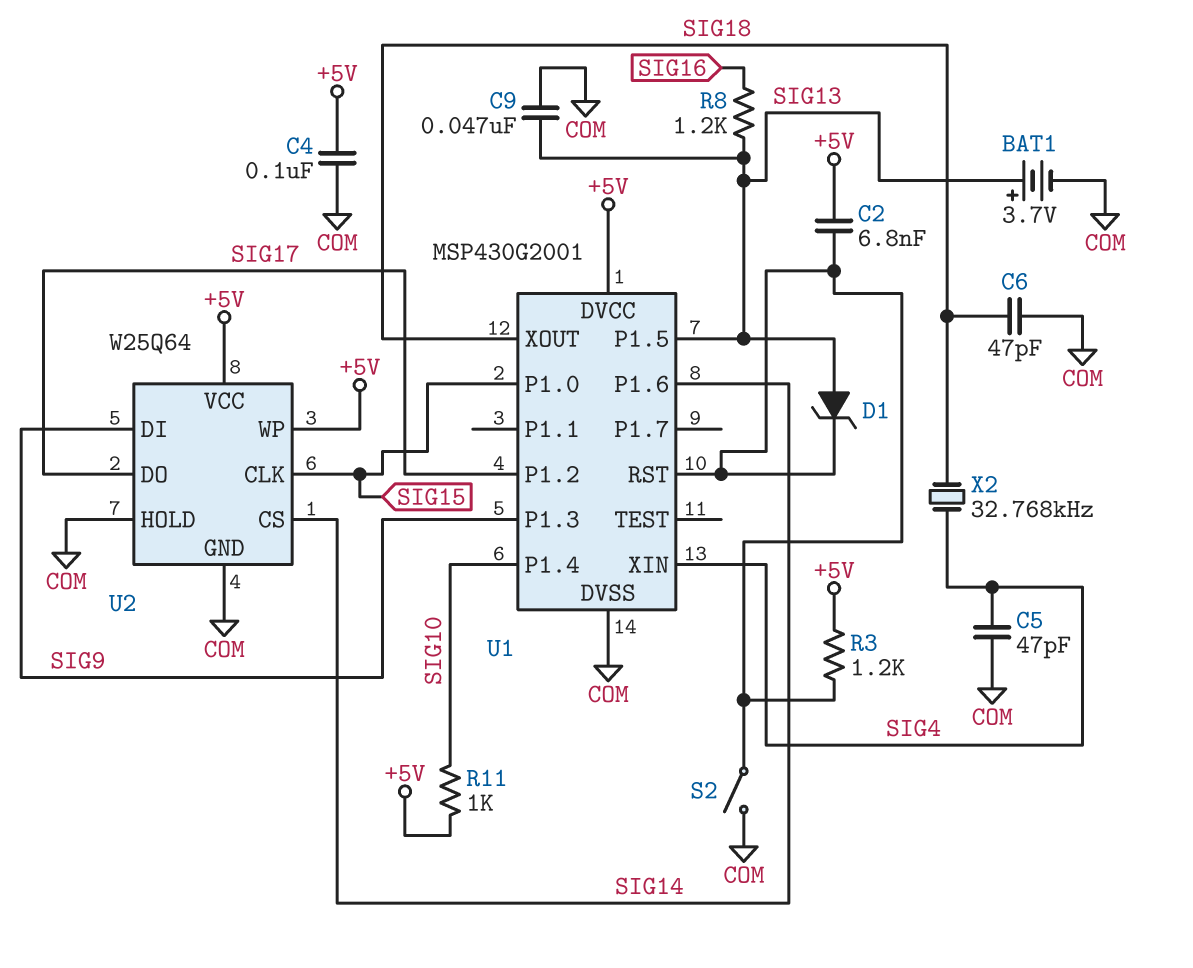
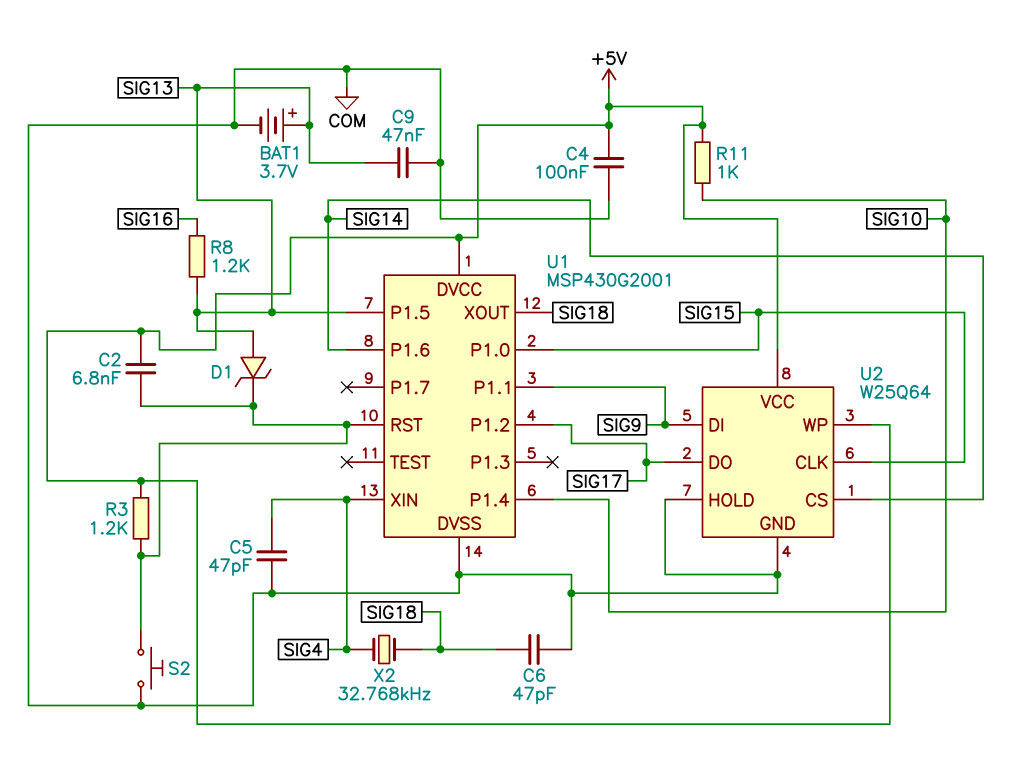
S2: switch (COM, U1/RST) -> button (COM, U1/RST)
U1 pin P1.1: none -> SIG9
U1 pin P1.3: SIG9 -> none

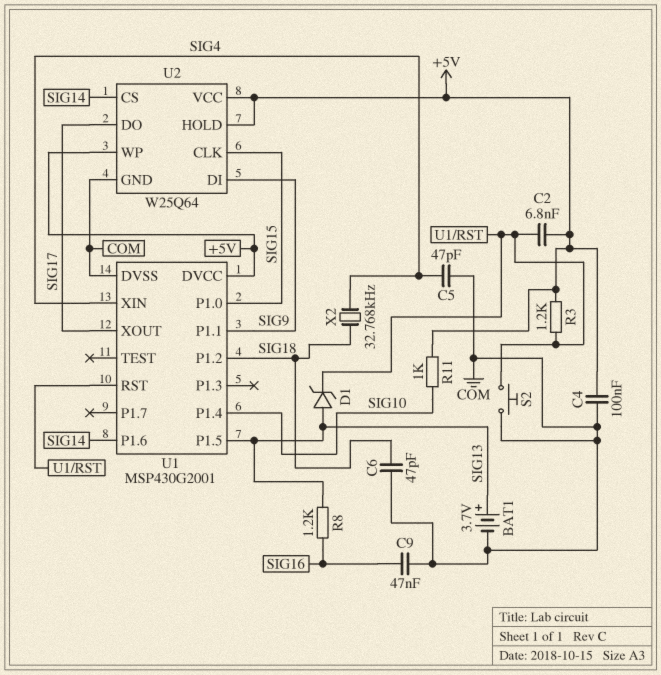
C9: 47nF (COM, SIG13) -> 47nF (COM, SIG16)
U1 pin P1.2: SIG17 -> SIG18
U1 pin XOUT: SIG18 -> SIG17
U2 pin HOLD: COM -> +5V

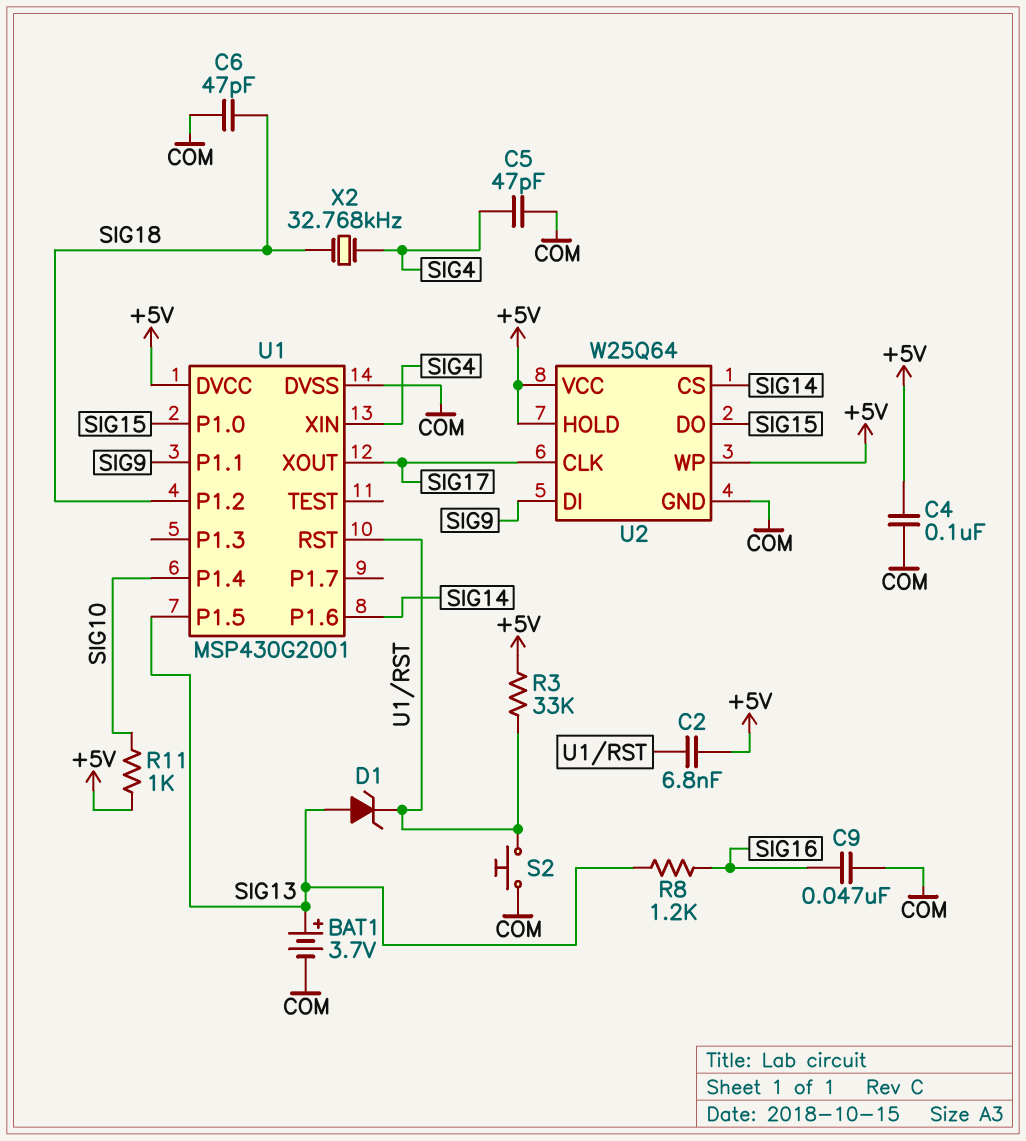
R3: 1.2k (+5V, U1/RST) -> 33k (+5V, U1/RST)
U2 pin CLK: SIG15 -> SIG17
U2 pin DO: SIG17 -> SIG15

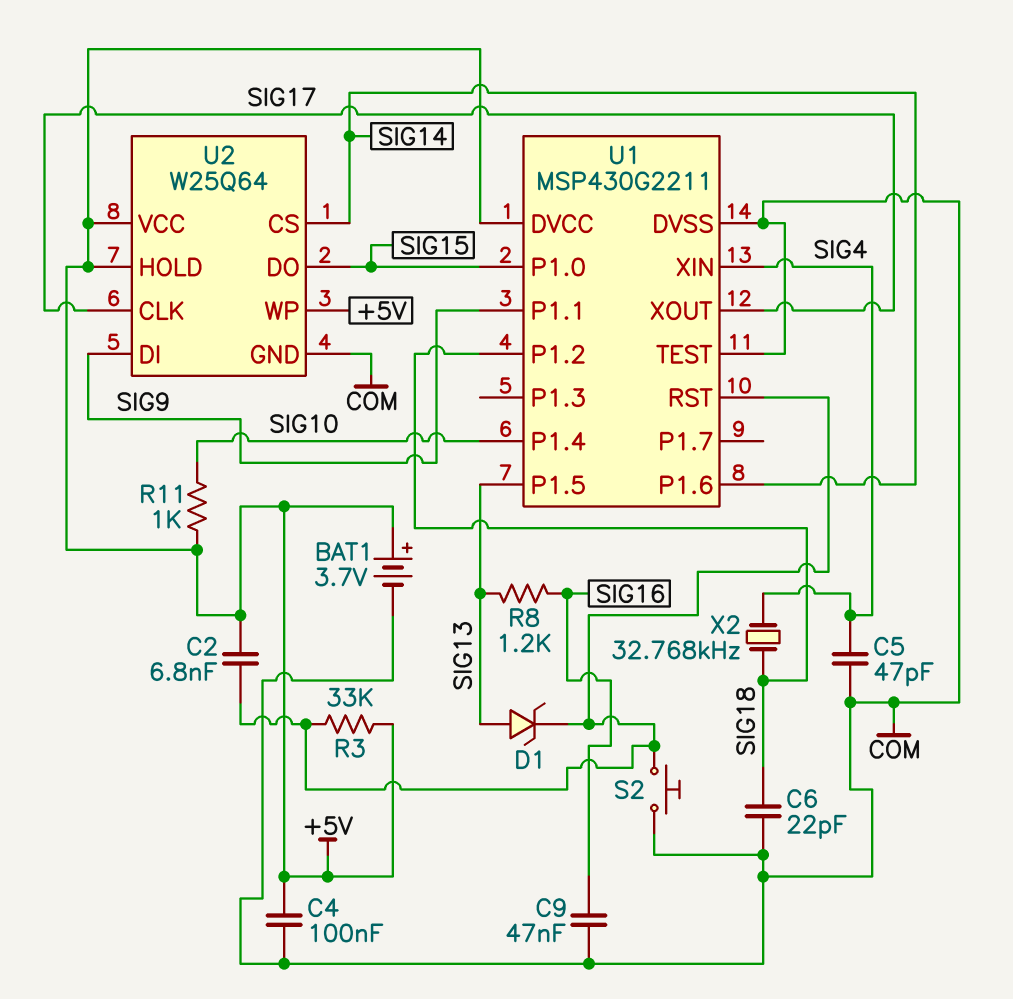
BAT1: 3.7V (plus SIG13, minus COM) -> 3.7V (plus +5V, minus COM)
C6: 47pF (COM, SIG18) -> 22pF (COM, SIG18)
U1: MSP430G2001 -> MSP430G2211
U1 pin TEST: none -> COM

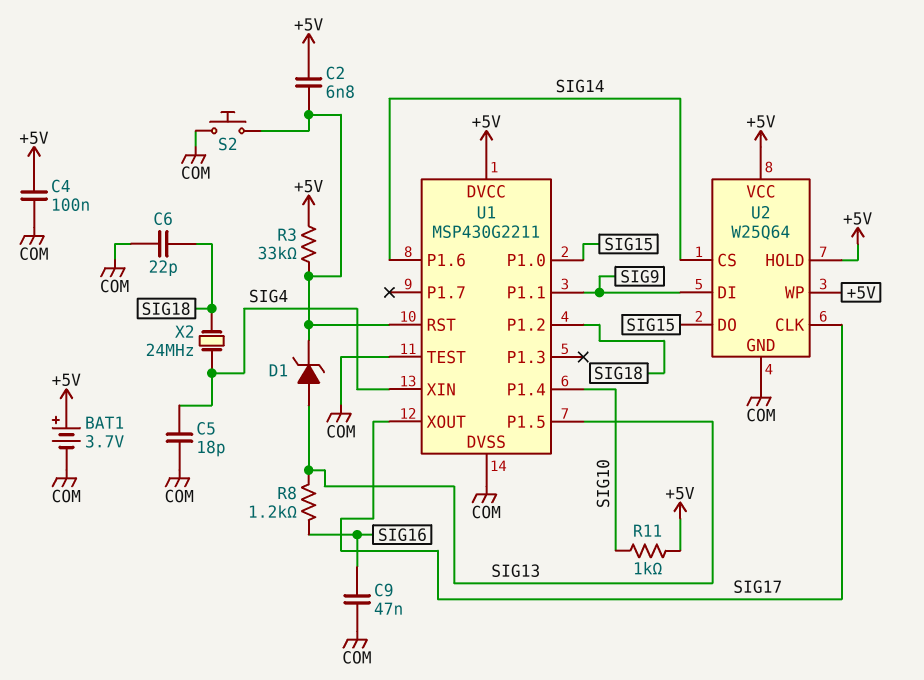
C5: 47pF (COM, SIG4) -> 18pF (COM, SIG4)
X2: 32.768kHz (SIG4, SIG18) -> 24MHz (SIG4, SIG18)

